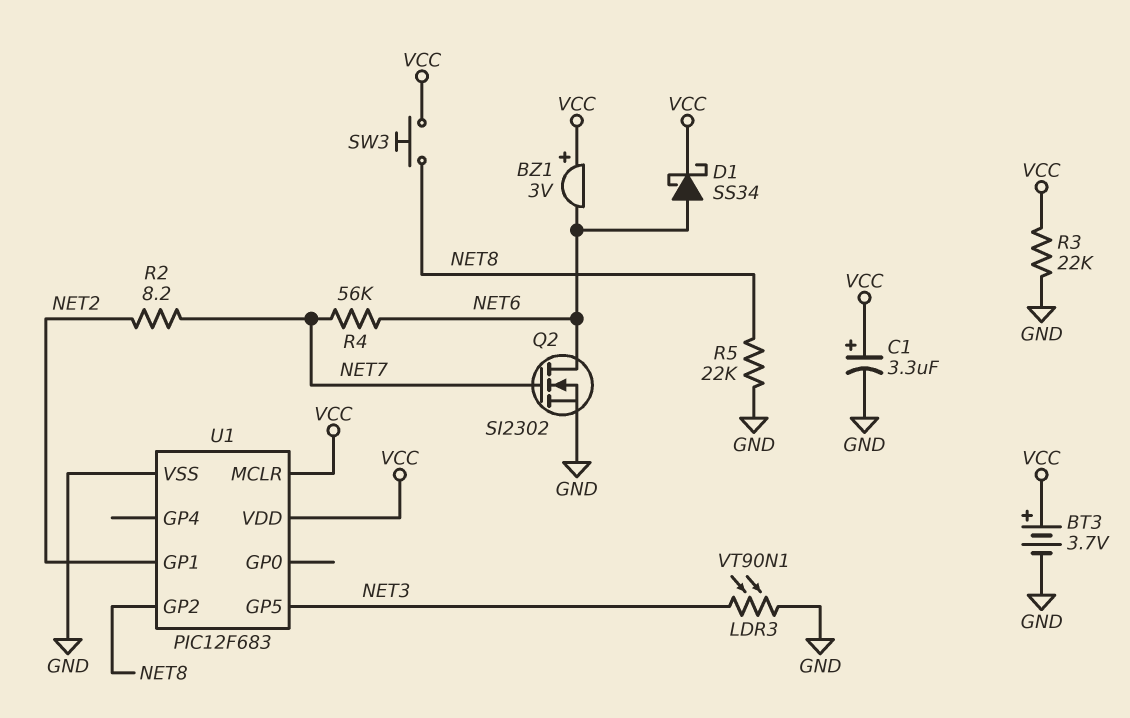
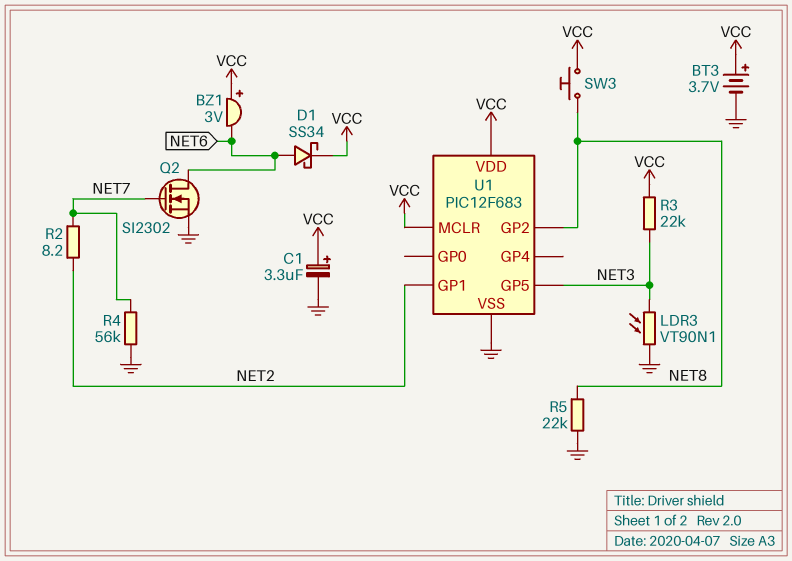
R3: 22k (GND, VCC) -> 22k (NET3, VCC)
R4: 56k (NET6, NET7) -> 56k (GND, NET7)

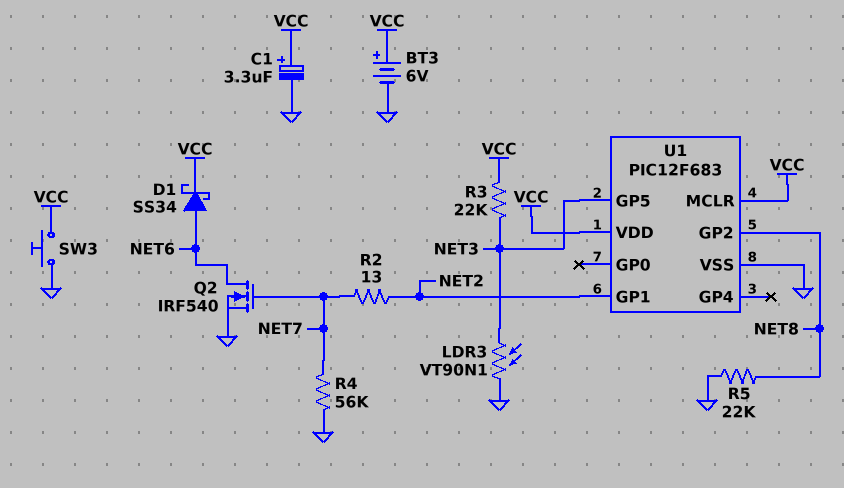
BT3: 3.7V (plus VCC, minus GND) -> 6V (plus VCC, minus GND)
BZ1: buzzer 3V (plus VCC, minus NET6) -> none
Q2: NMOS SI2302 (G NET7, D NET6, S GND) -> NMOS IRF540 (G NET7, D NET6, S GND)
R2: 8.2 (NET2, NET7) -> 13 (NET2, NET7)
SW3: button (NET8, VCC) -> button (GND, VCC)

